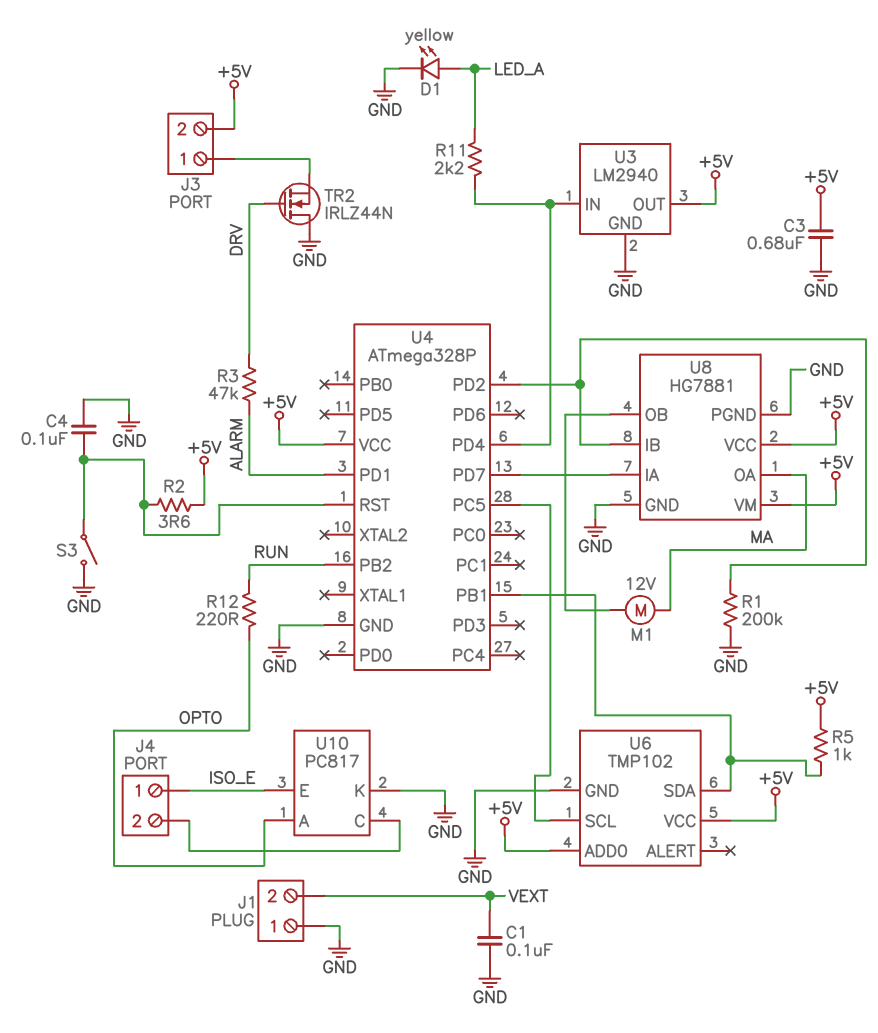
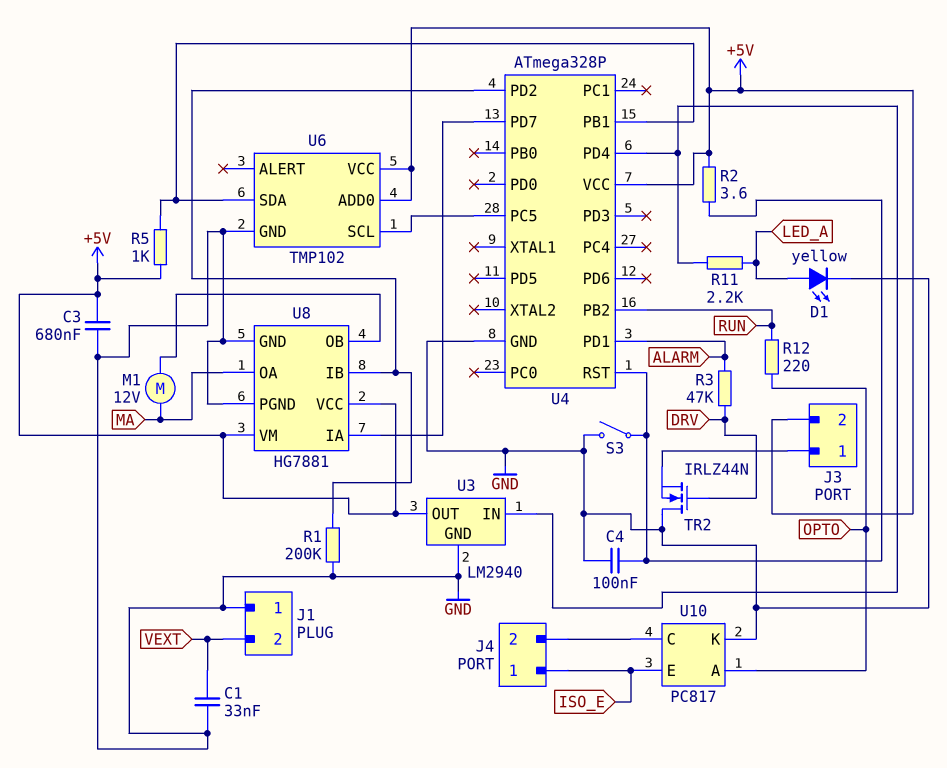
C1: 100nF (GND, VEXT) -> 33nF (GND, VEXT)

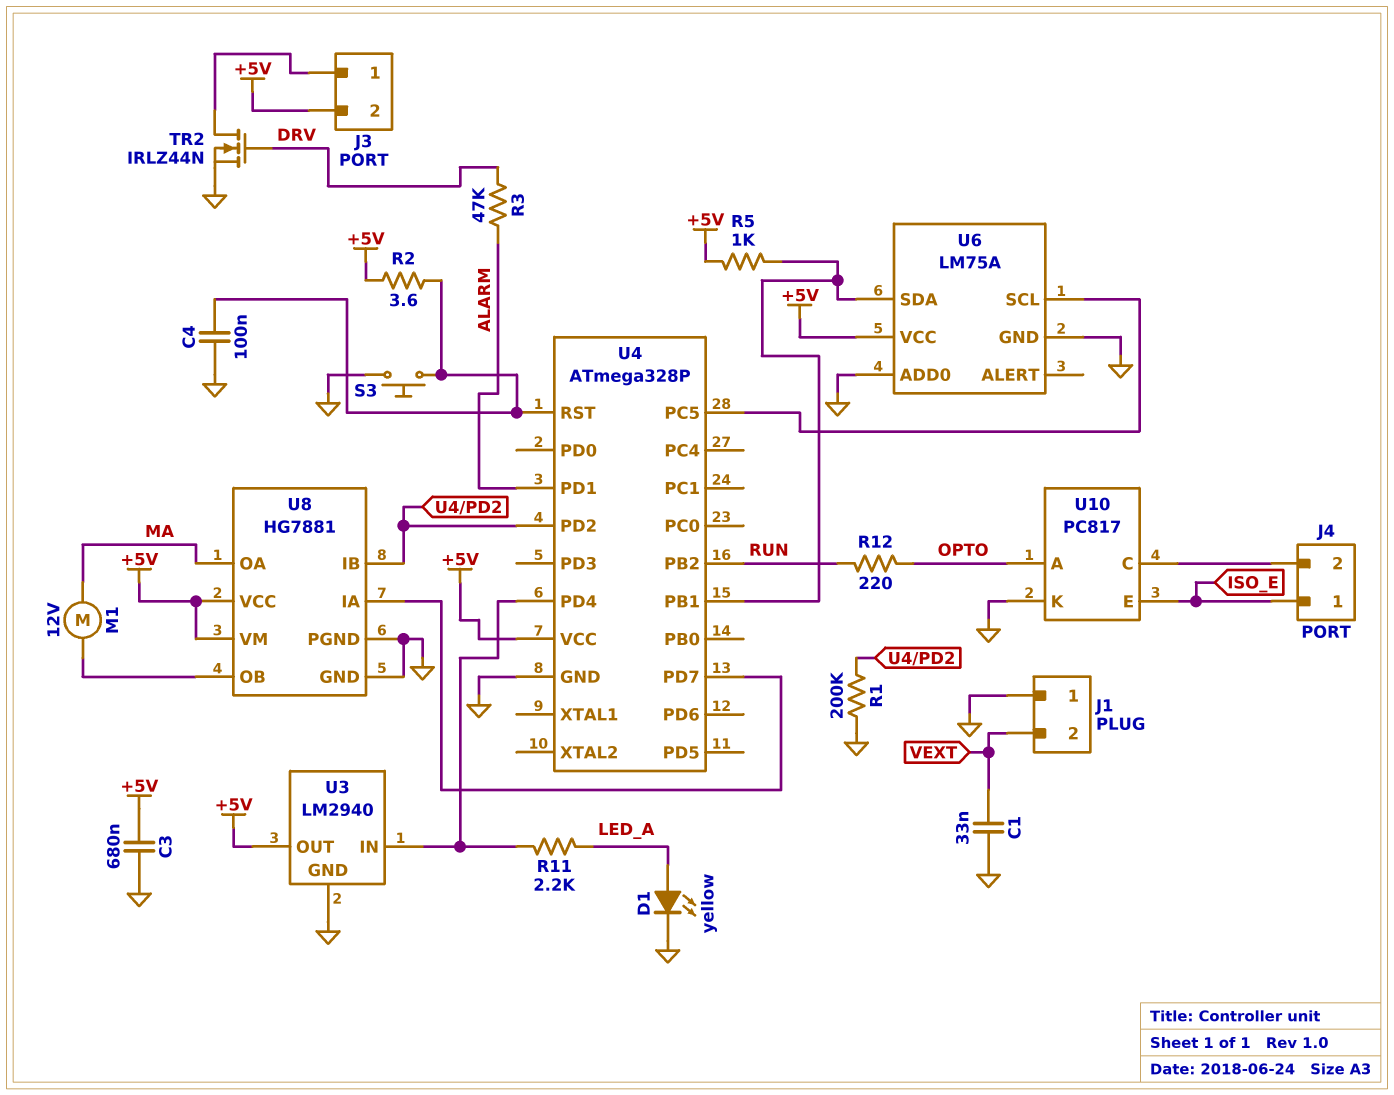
S3: switch (GND, U4/RST) -> button (GND, U4/RST)
TR2: NMOS IRLZ44N (G DRV, D GND, S J3/1) -> NMOS IRLZ44N (G DRV, D J3/1, S GND)
U6: TMP102 -> LM75A
U6 pin ADD0: +5V -> GND

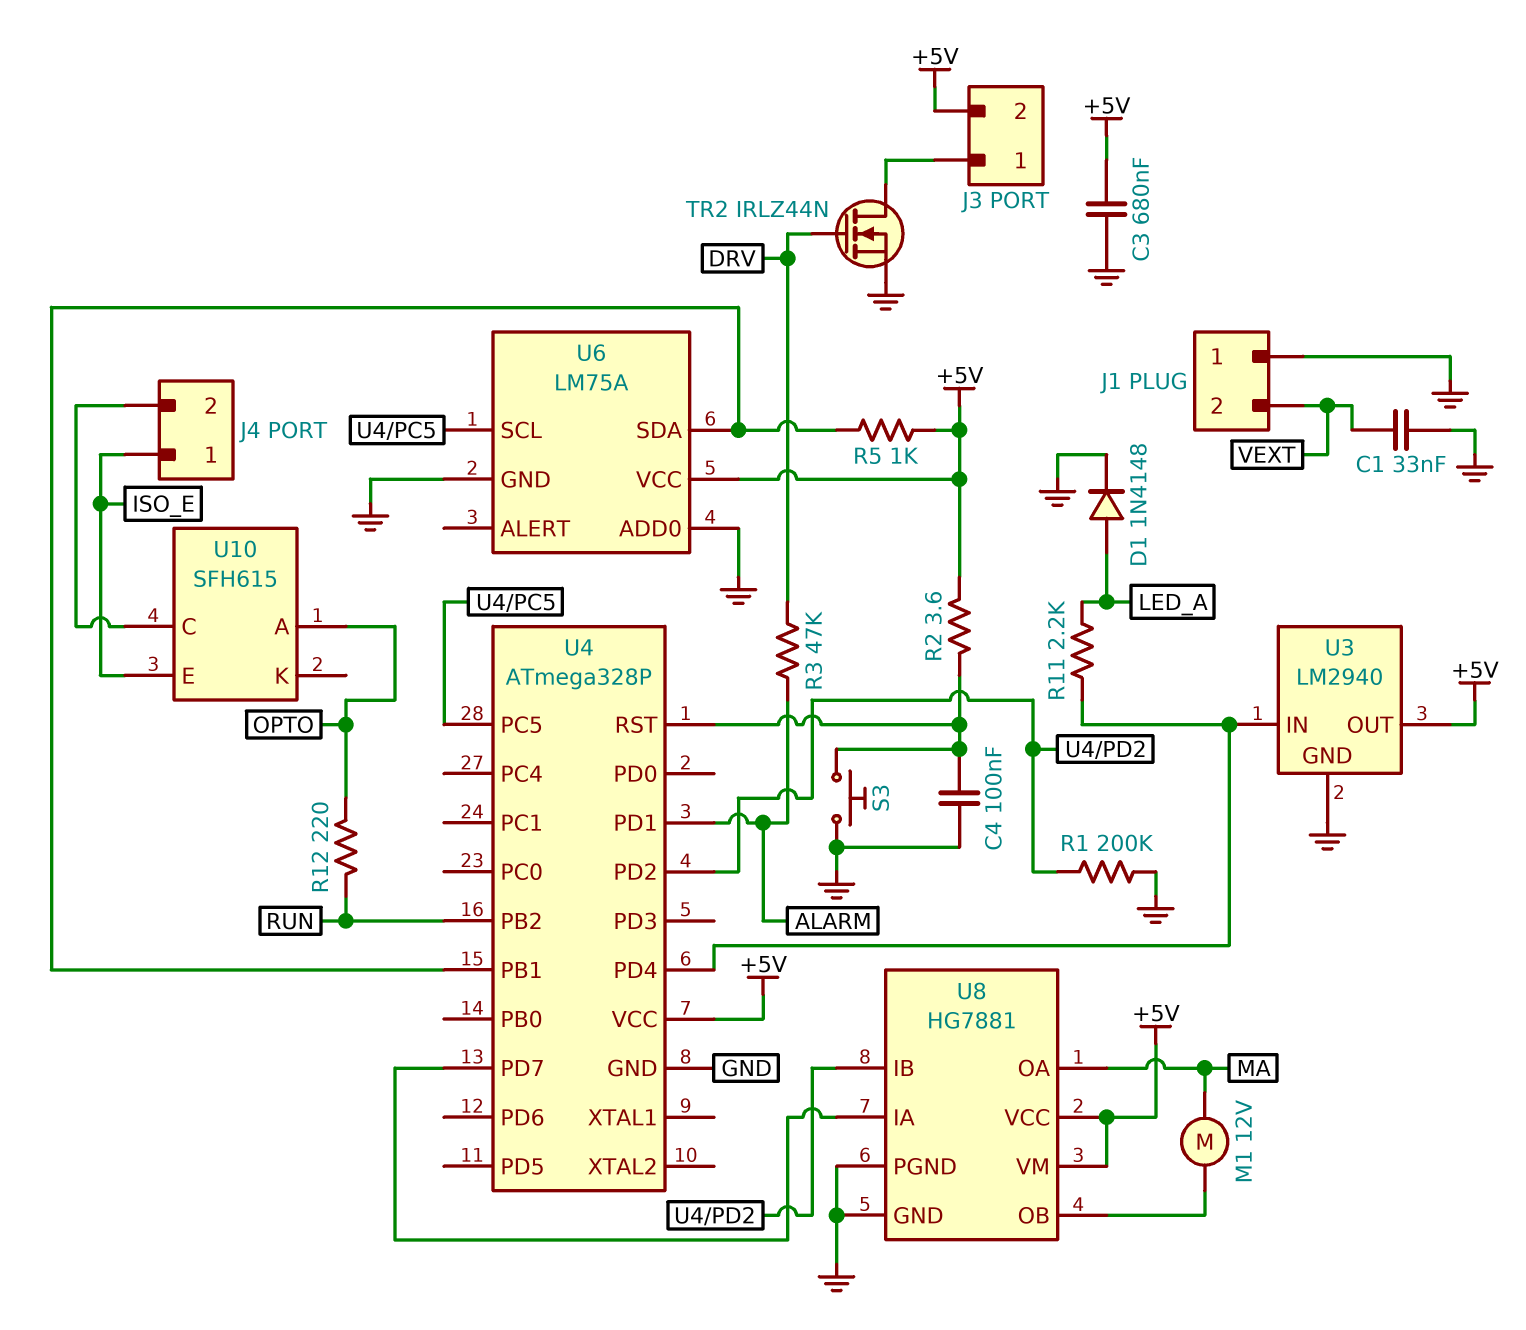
D1: LED yellow (A LED_A, K GND) -> diode 1N4148 (A LED_A, K GND)
U10: PC817 -> SFH615
U10 pin K: GND -> none

